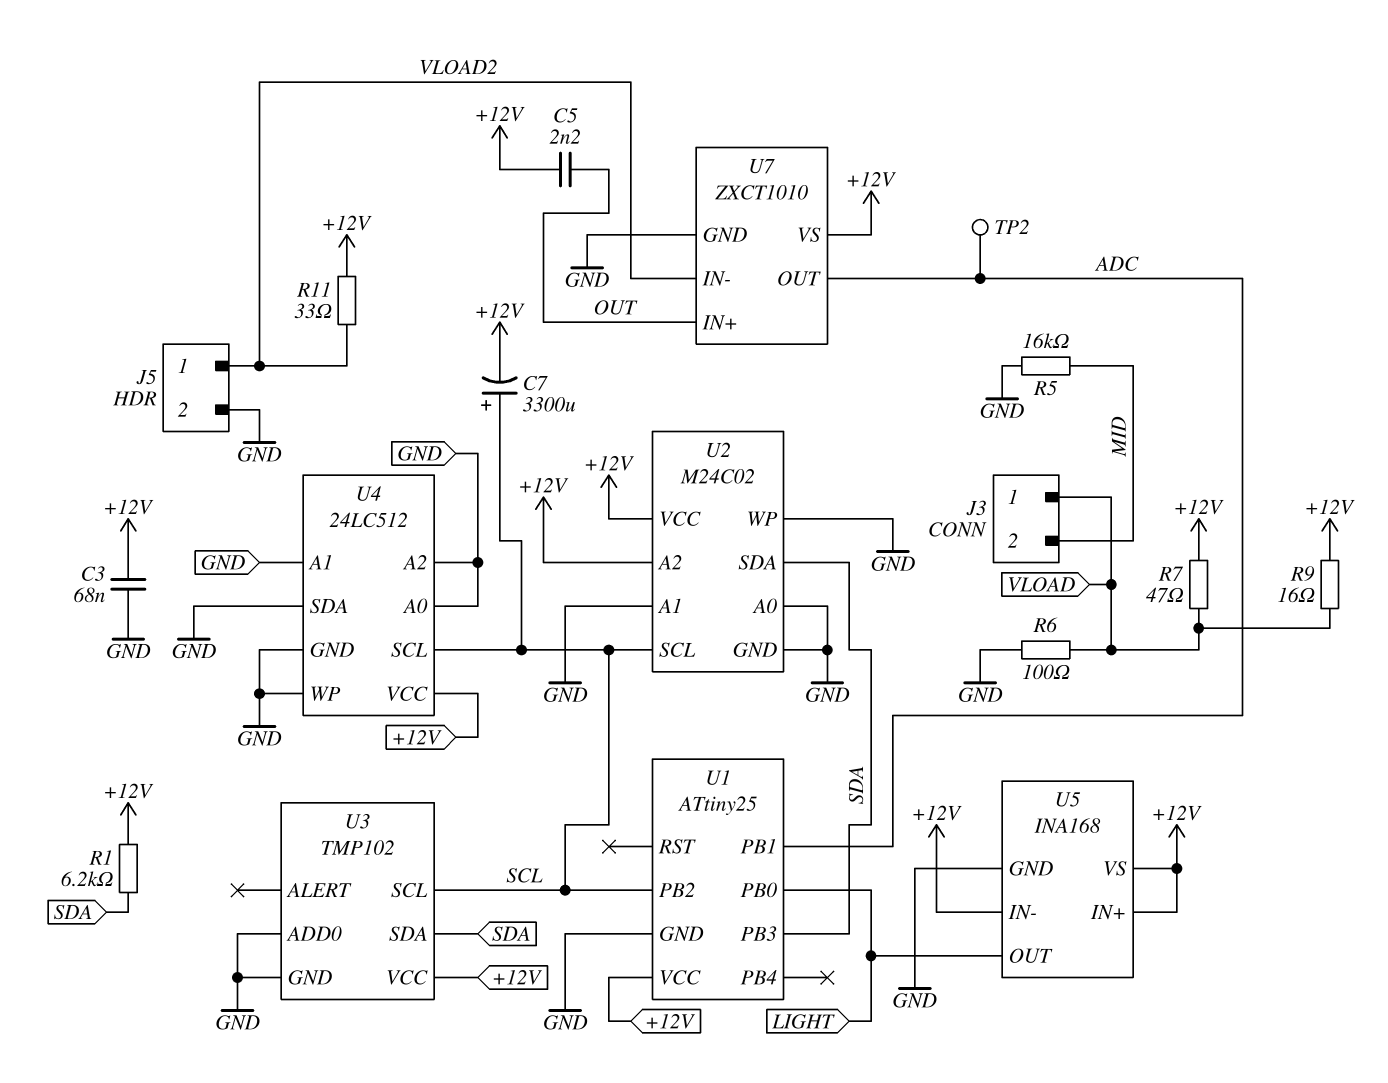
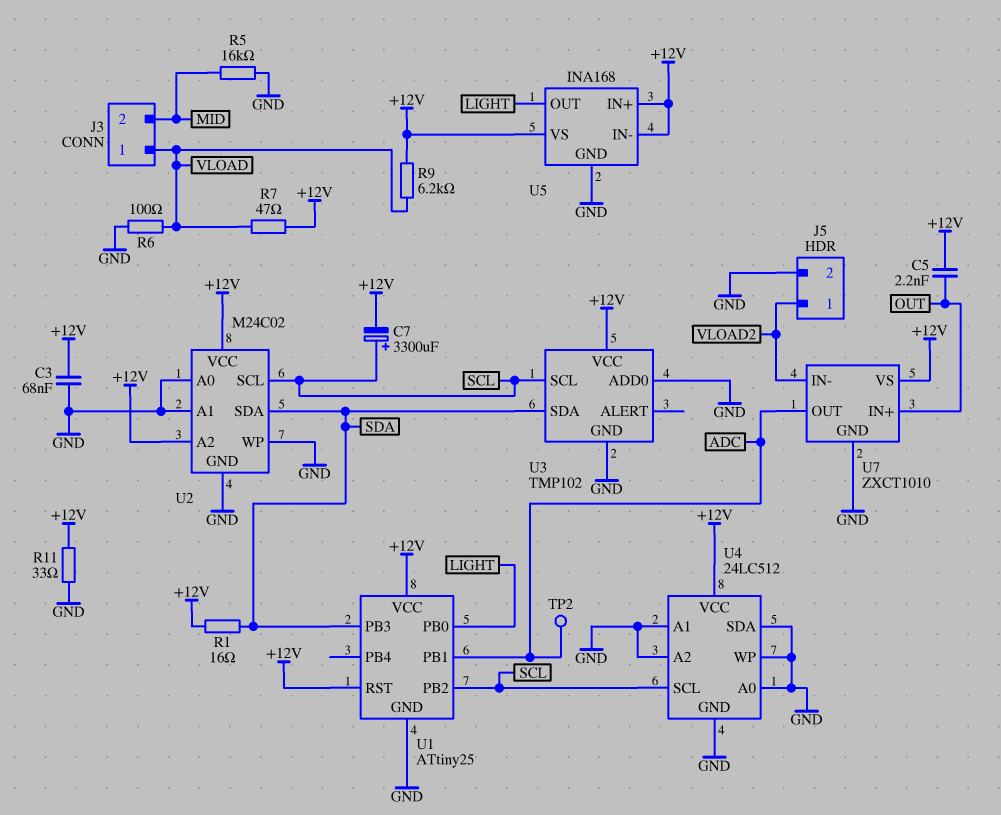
R1: 6.2k (+12V, SDA) -> 16 (+12V, SDA)
R9: 16 (+12V, VLOAD) -> 6.2k (+12V, VLOAD)
R11: 33 (+12V, VLOAD2) -> 33 (+12V, GND)
U1 pin RST: none -> +12V

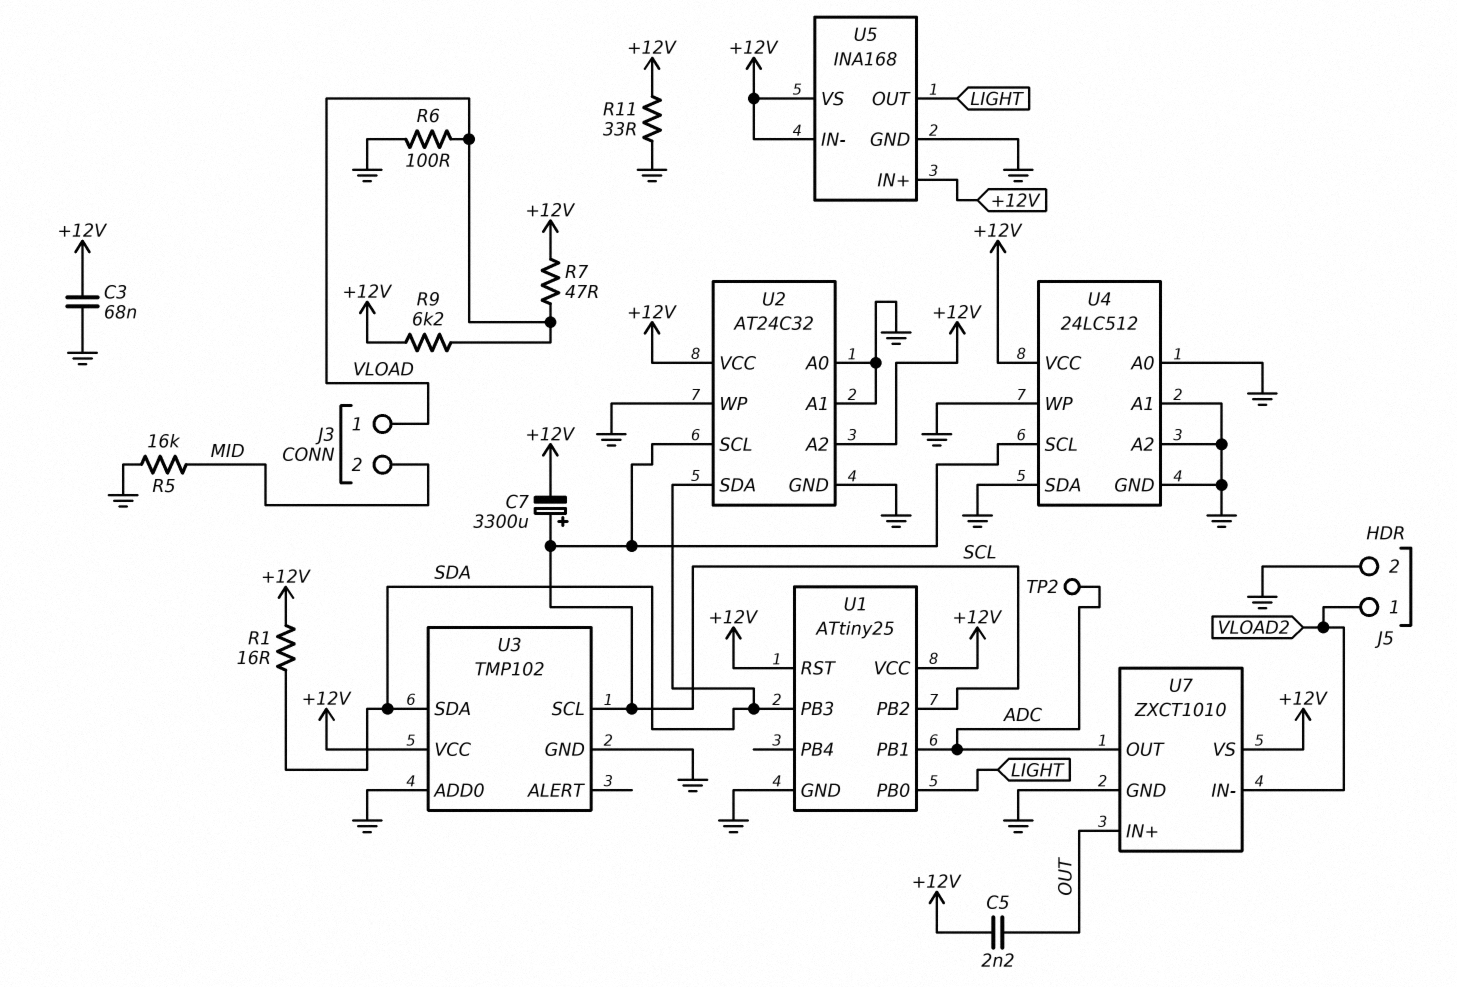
U2: M24C02 -> AT24C32

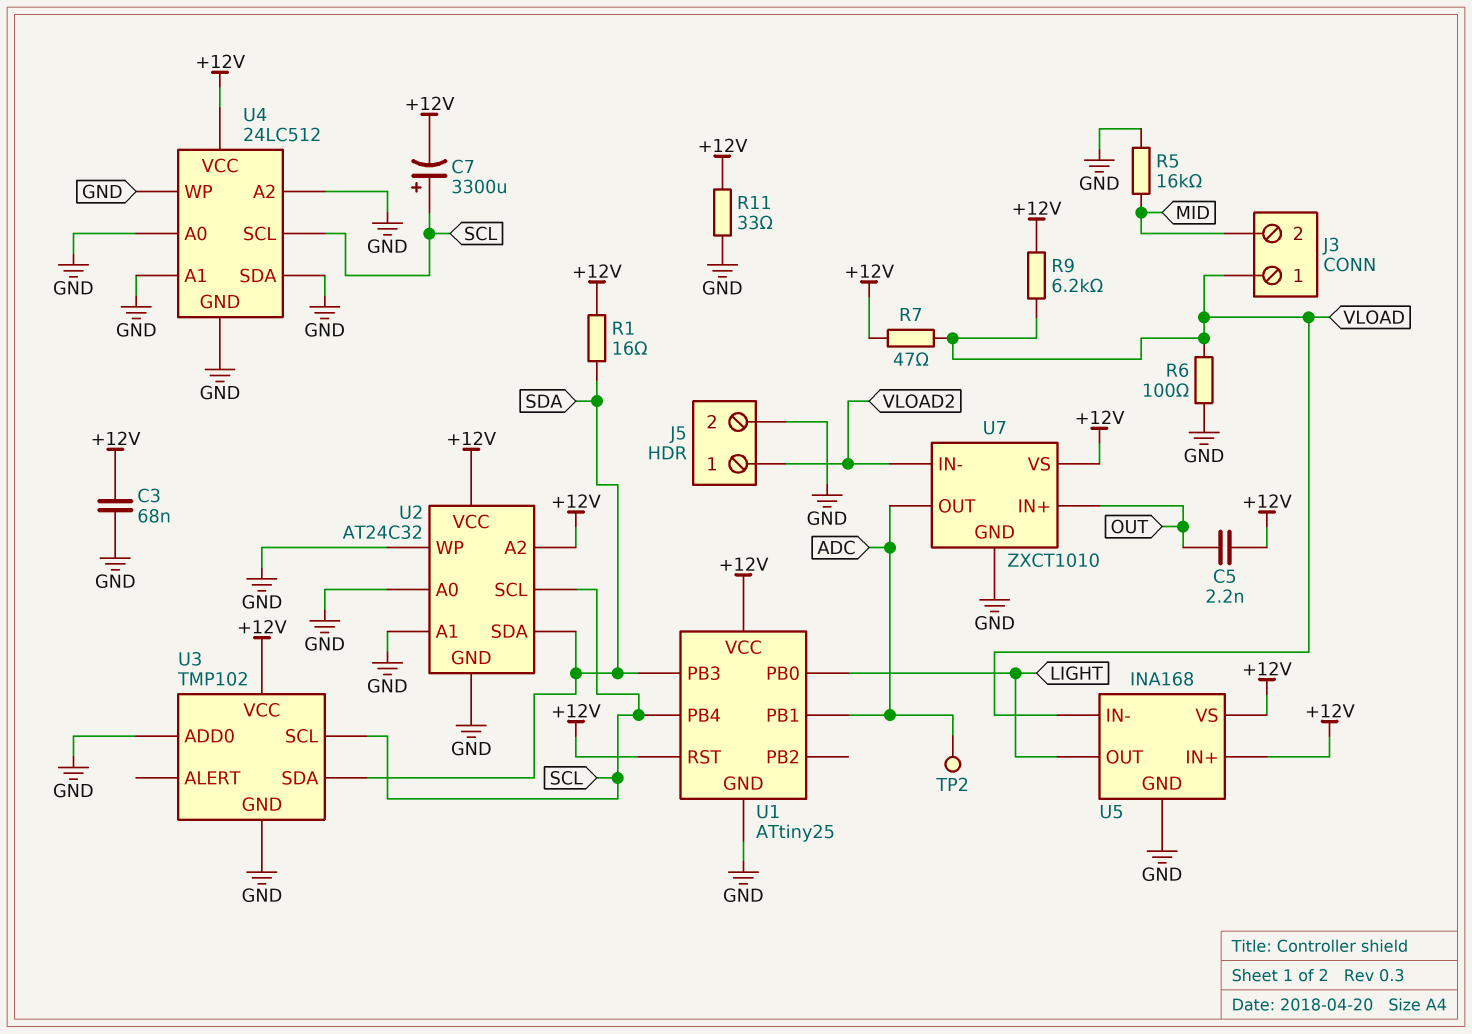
U1 pin PB2: SCL -> none
U1 pin PB4: none -> SCL
U5 pin IN-: +12V -> VLOAD

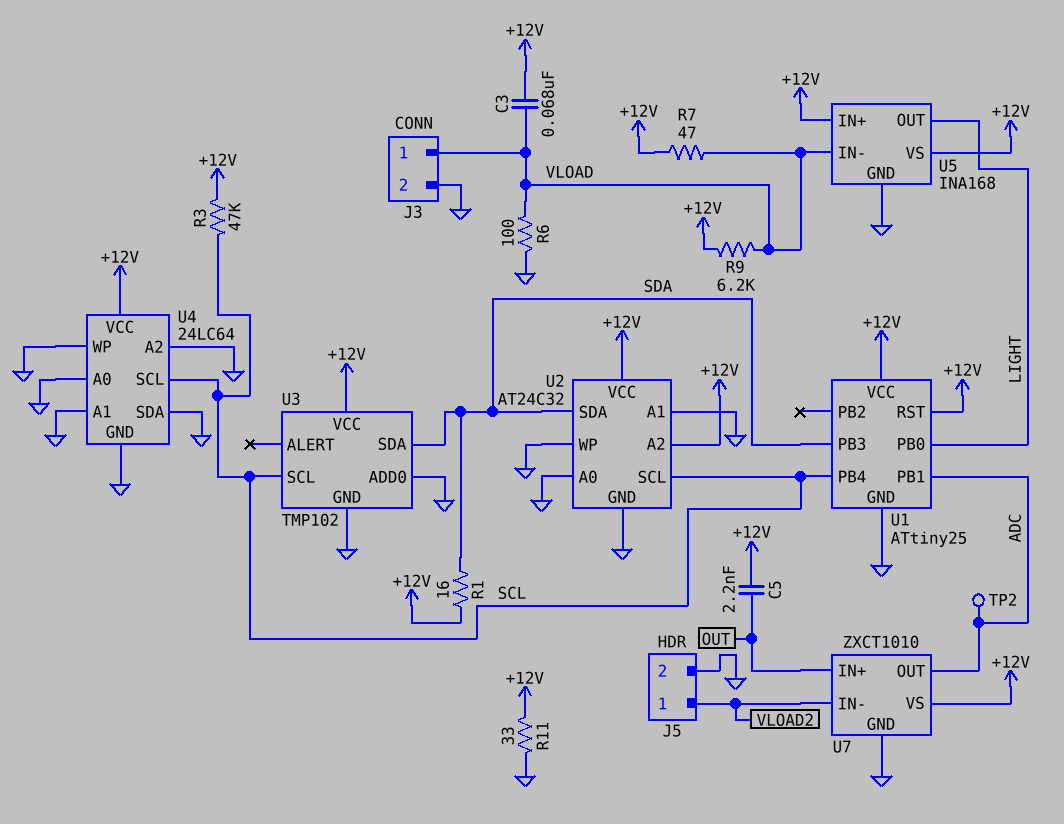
C3: 68nF (+12V, GND) -> 68nF (+12V, VLOAD)
C7: 3300uF (plus SCL, minus +12V) -> none
J3 pin 2: MID -> GND
R3: none -> 47k (+12V, SCL)
R5: 16k (GND, MID) -> none
U4: 24LC512 -> 24LC64

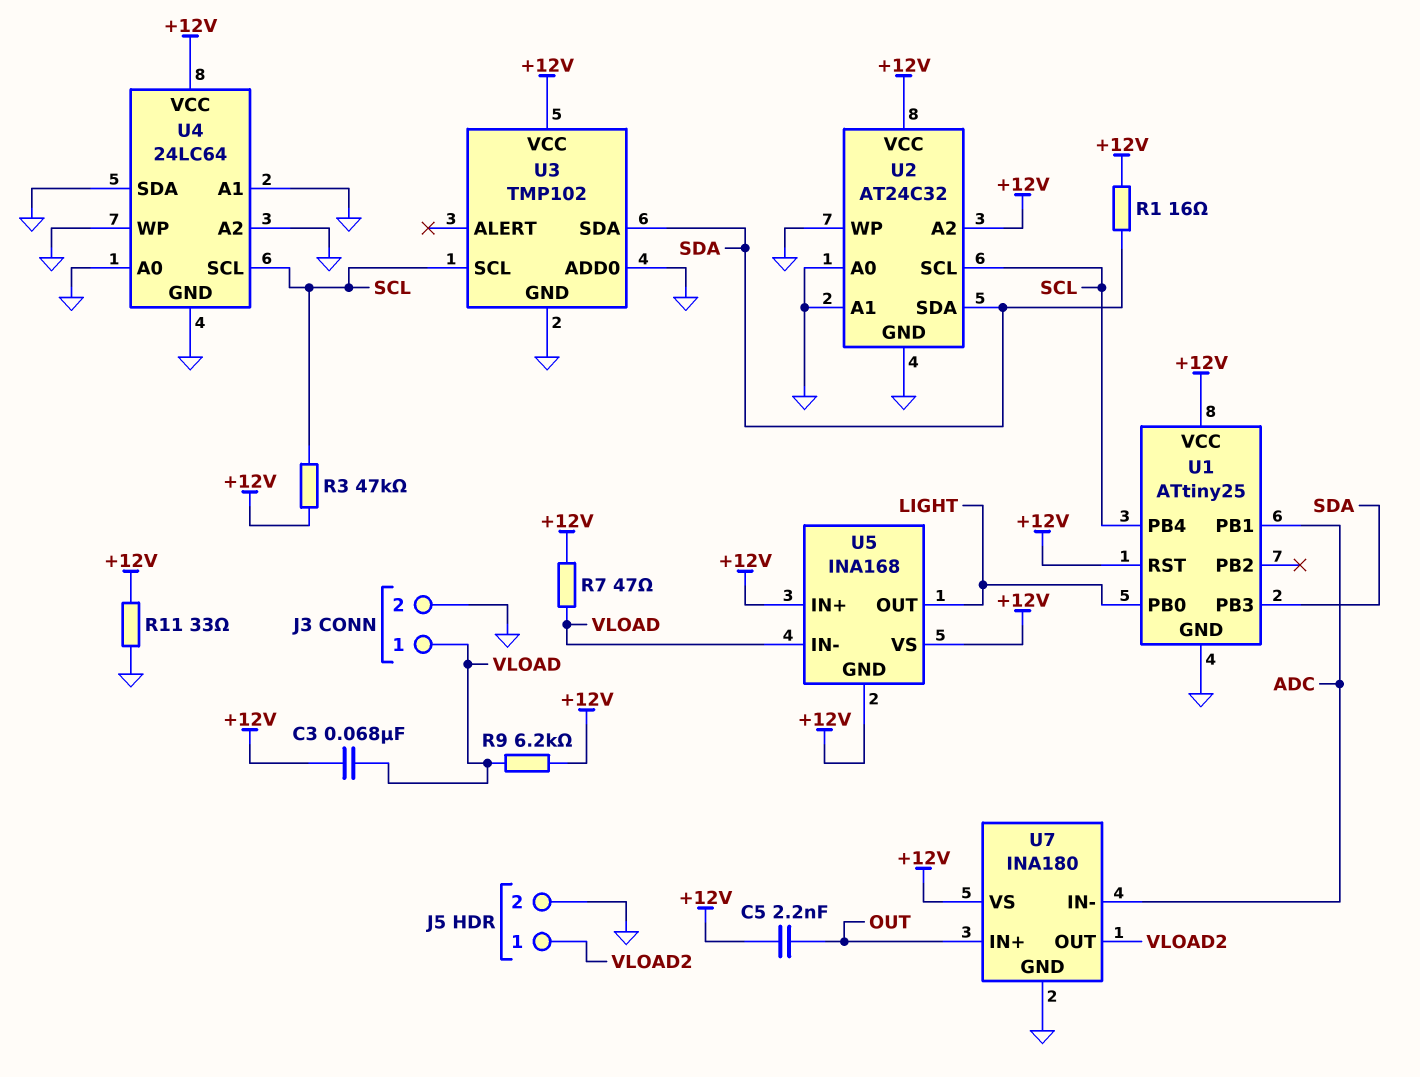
R6: 100 (GND, VLOAD) -> none
TP2: test point (ADC) -> none
U5 pin GND: GND -> +12V
U7: ZXCT1010 -> INA180
U7 pin IN-: VLOAD2 -> ADC
U7 pin OUT: ADC -> VLOAD2

